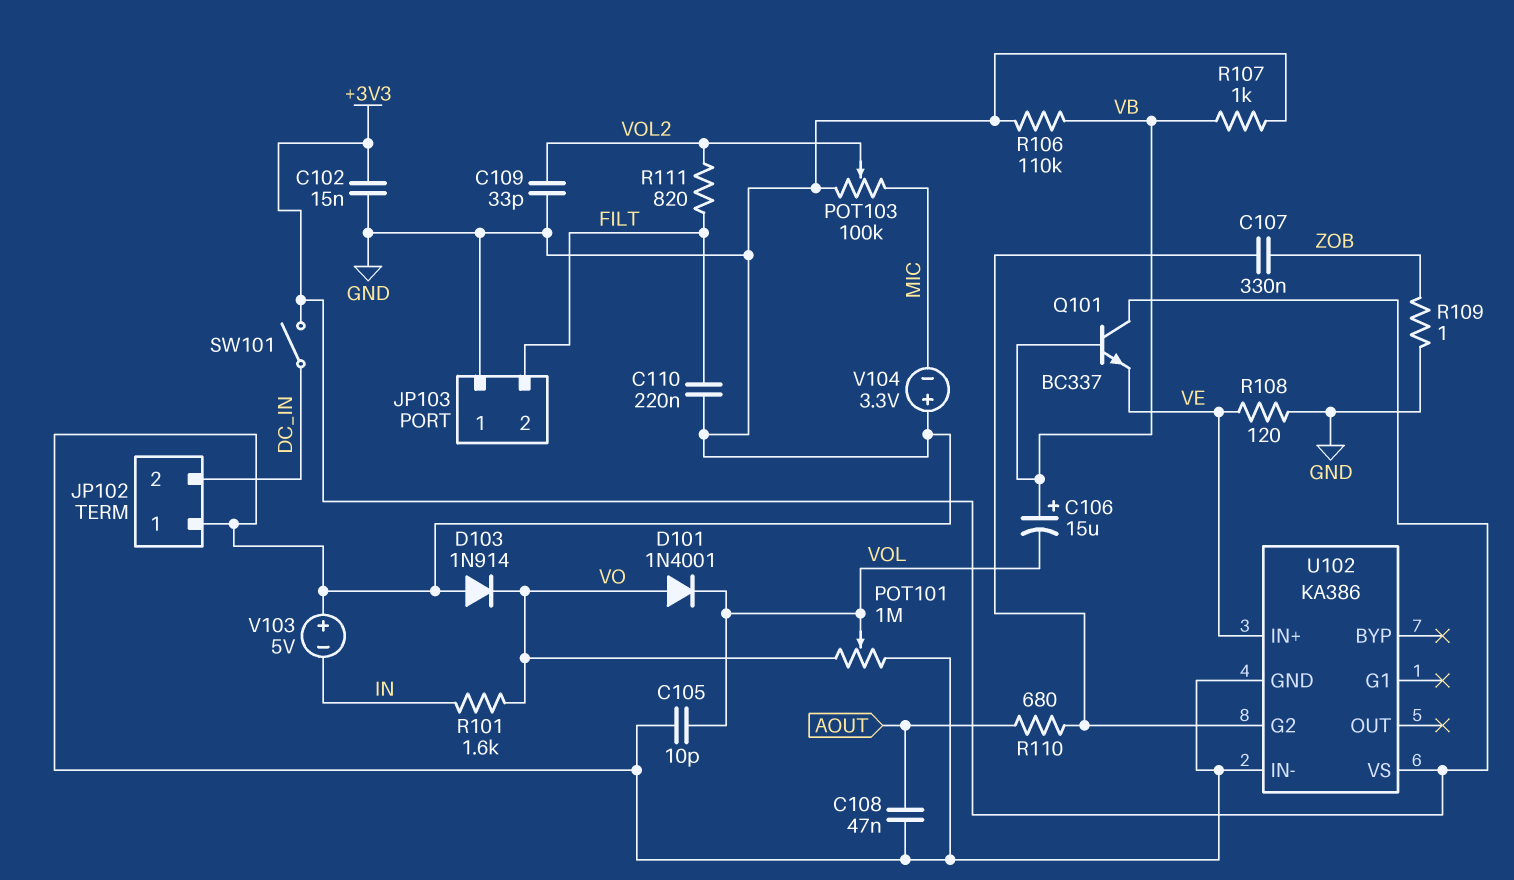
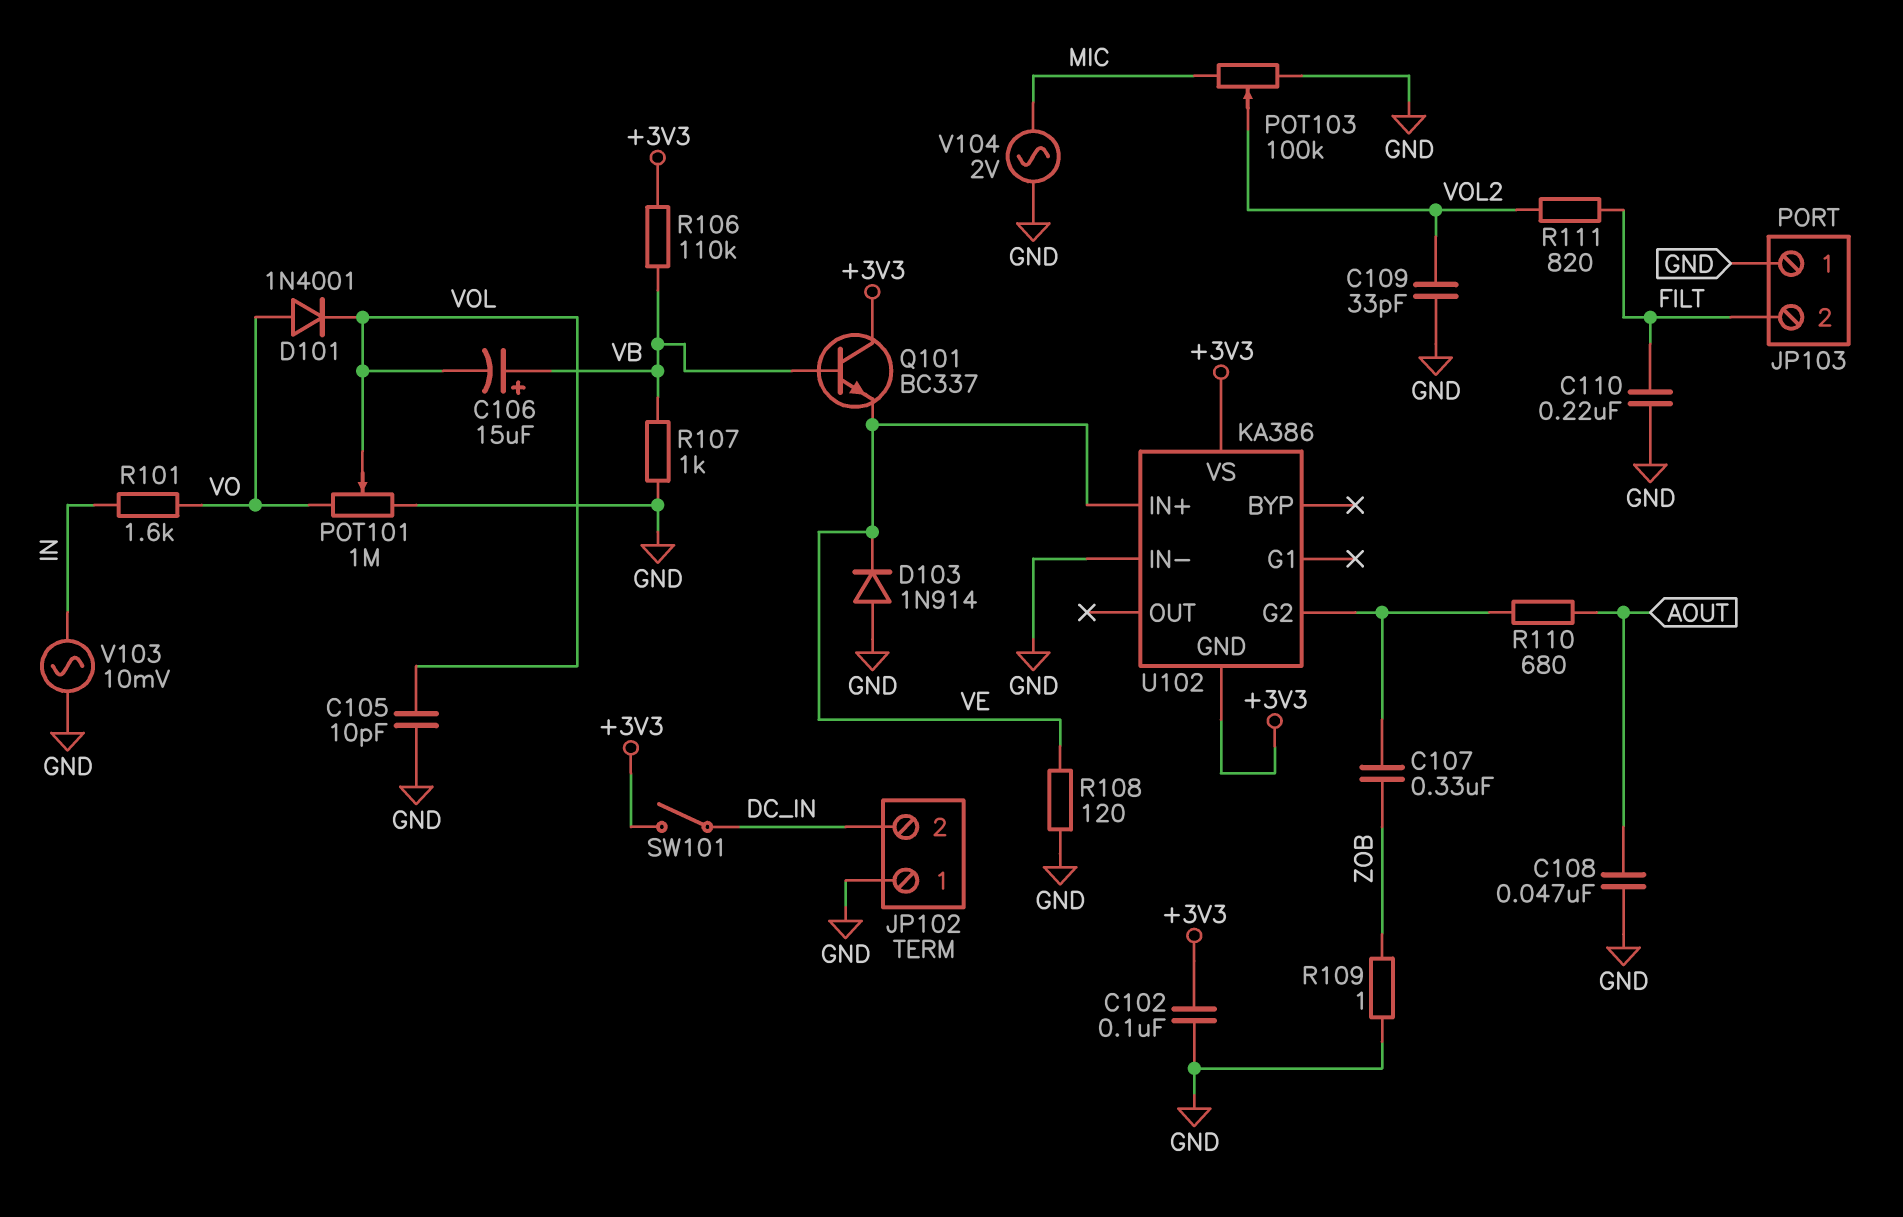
C102: 15nF (+3V3, GND) -> 100nF (+3V3, GND)
D103: diode 1N914 (A GND, K VO) -> diode 1N914 (A GND, K VE)
R106: 110k (GND, VB) -> 110k (+3V3, VB)
U102 pin GND: GND -> +3V3
V103: 5V (plus GND, minus IN) -> AC 10mV (GND, IN)
V104: 3.3V (plus GND, minus MIC) -> AC 2V (GND, MIC)

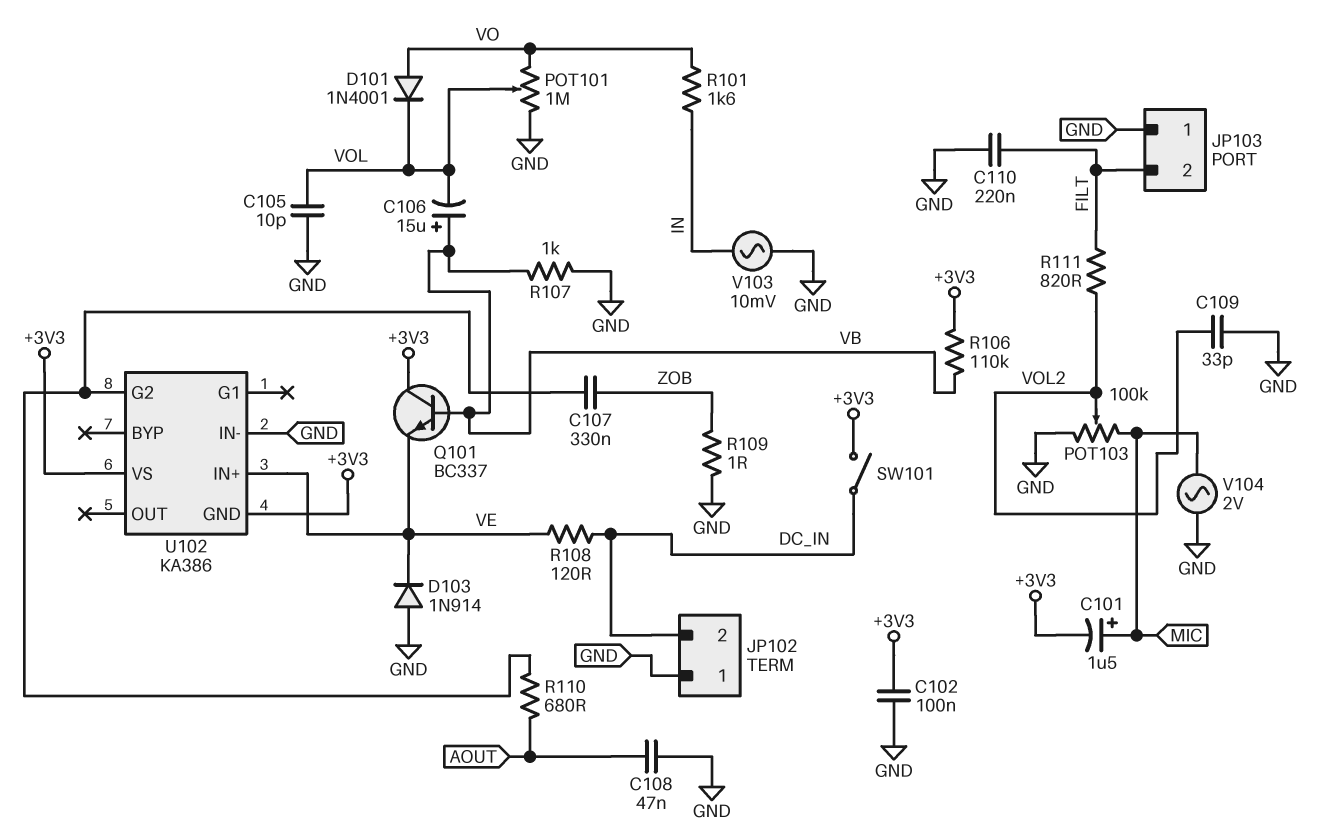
C101: none -> 1.5uF (plus MIC, minus +3V3)
R108: 120 (GND, VE) -> 120 (DC_IN, VE)

